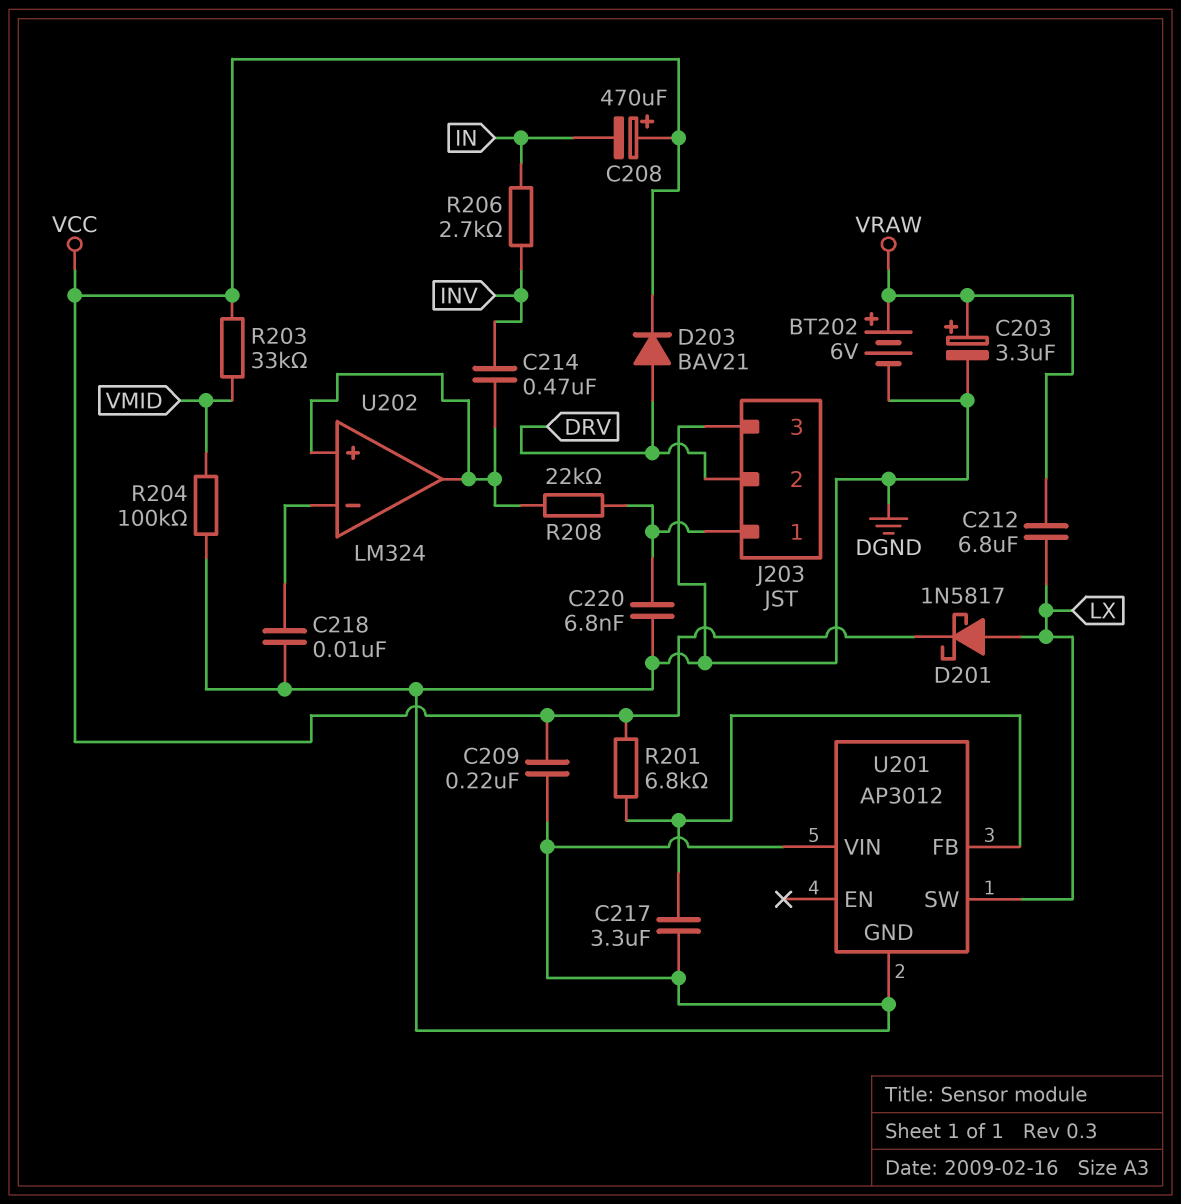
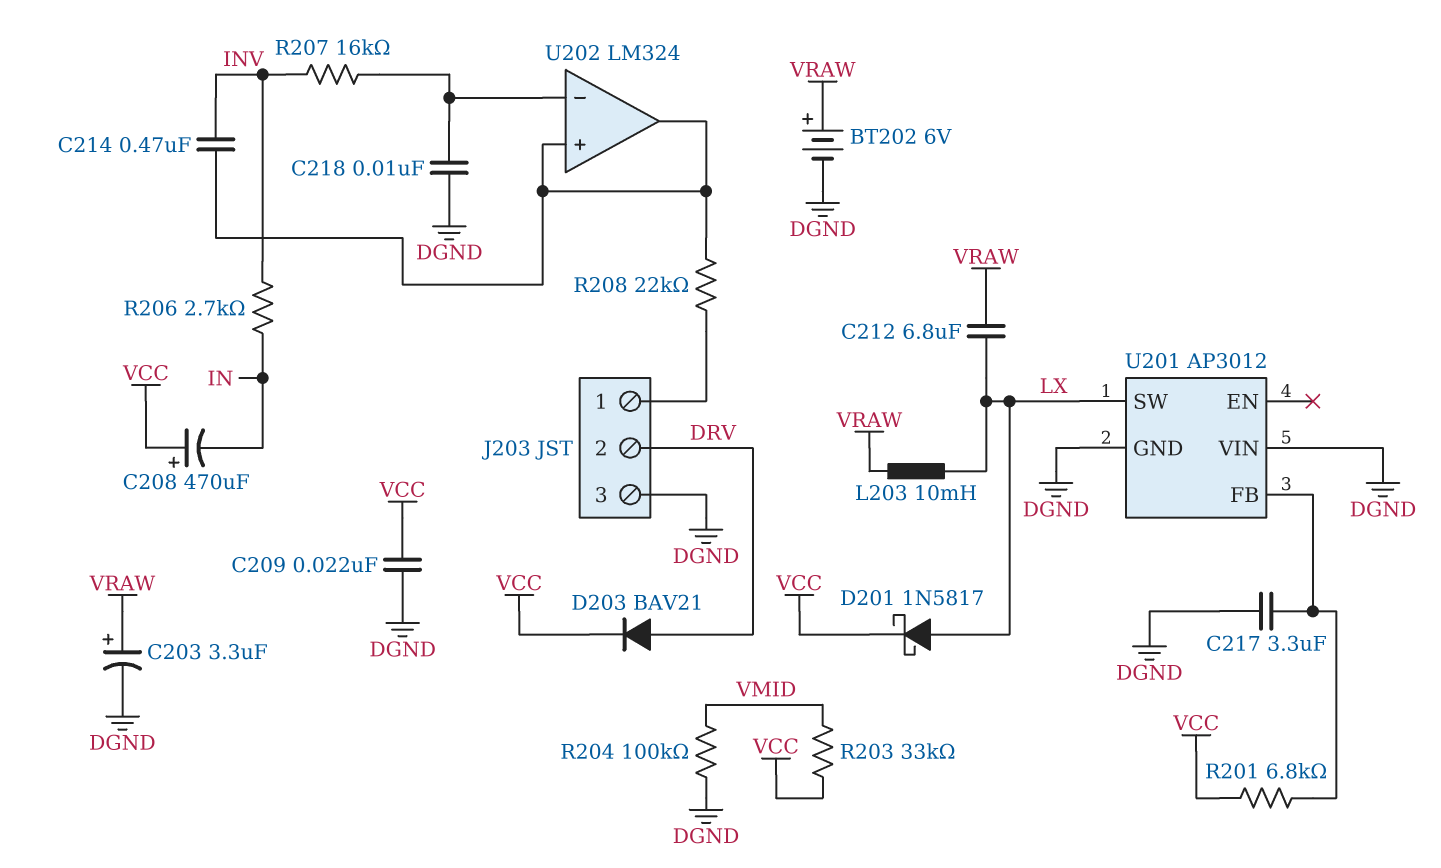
C209: 220nF (DGND, VCC) -> 22nF (DGND, VCC)
C220: 6.8nF (DGND, J203/1) -> none
L203: none -> 10mH (LX, VRAW)
R207: none -> 16k (INV, U202/in-)

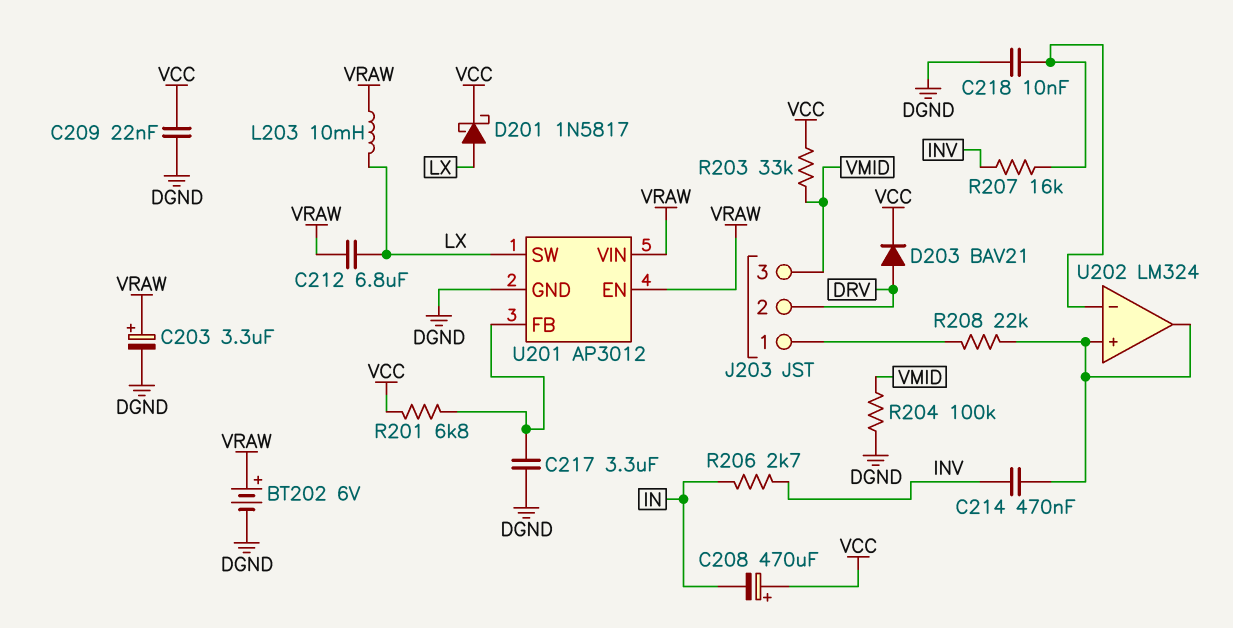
J203 pin 3: DGND -> VMID
U201 pin EN: none -> VRAW
U201 pin VIN: DGND -> VRAW

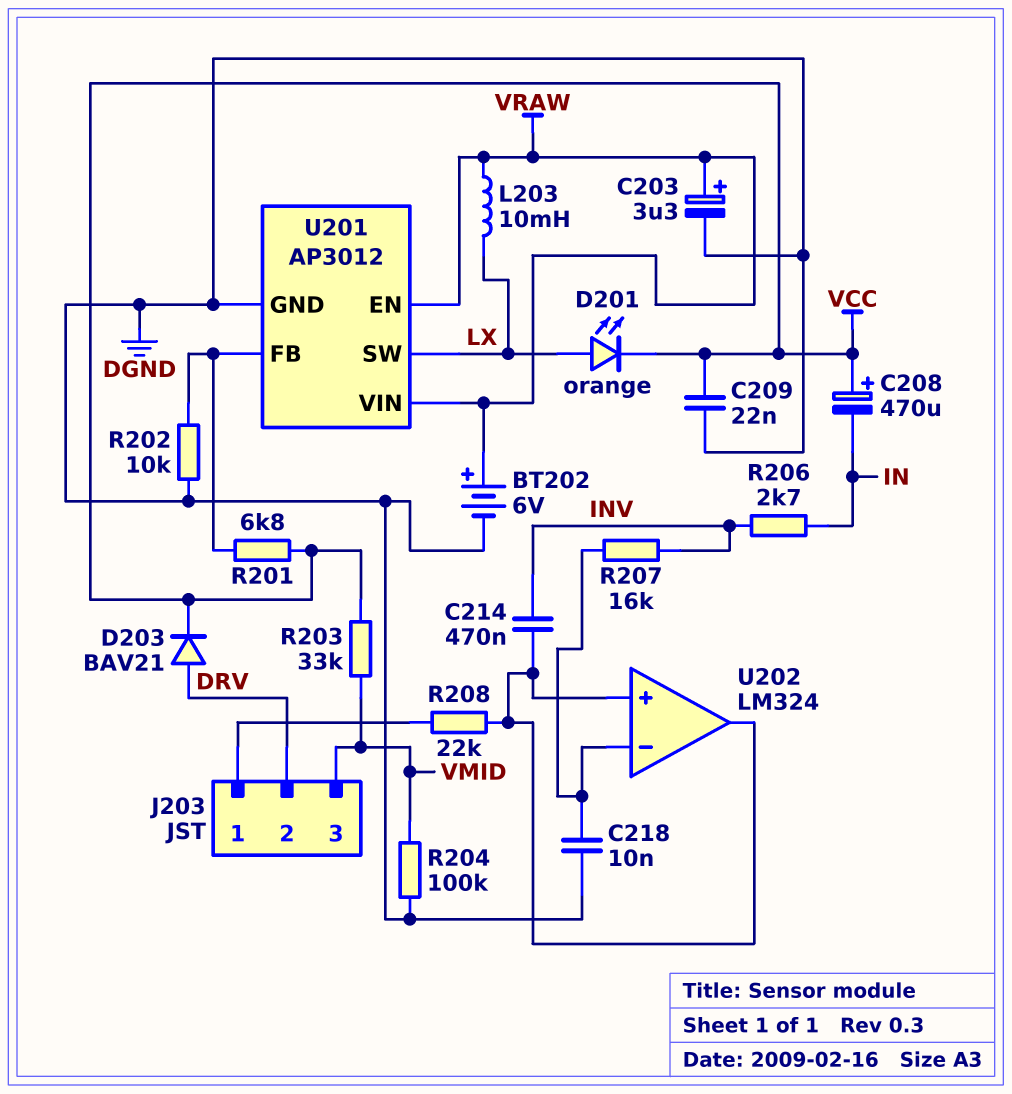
C212: 6.8uF (LX, VRAW) -> none
C217: 3.3uF (DGND, U201/FB) -> none
D201: schottky 1N5817 (A LX, K VCC) -> LED orange (A LX, K VCC)
R202: none -> 10k (DGND, U201/FB)

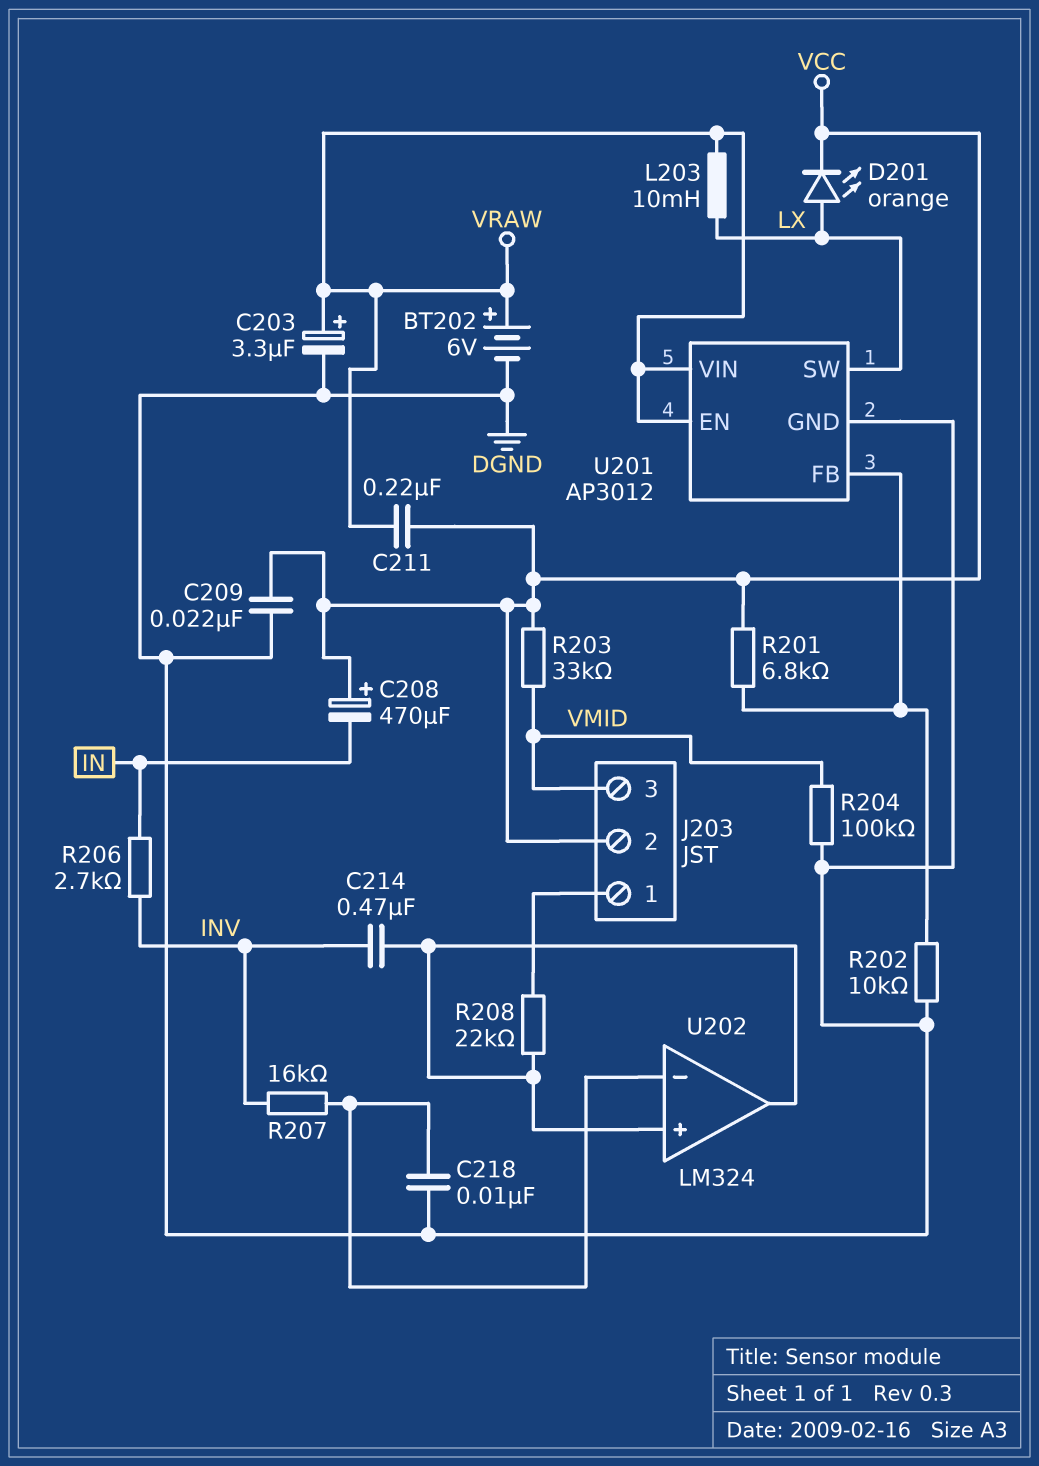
C211: none -> 220nF (VCC, VRAW)
D203: diode BAV21 (A DRV, K VCC) -> none
J203 pin 2: DRV -> VCC

